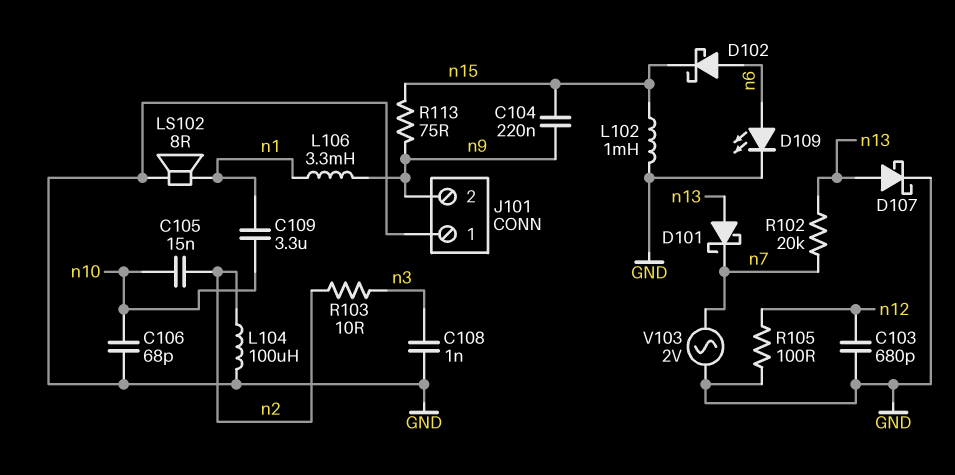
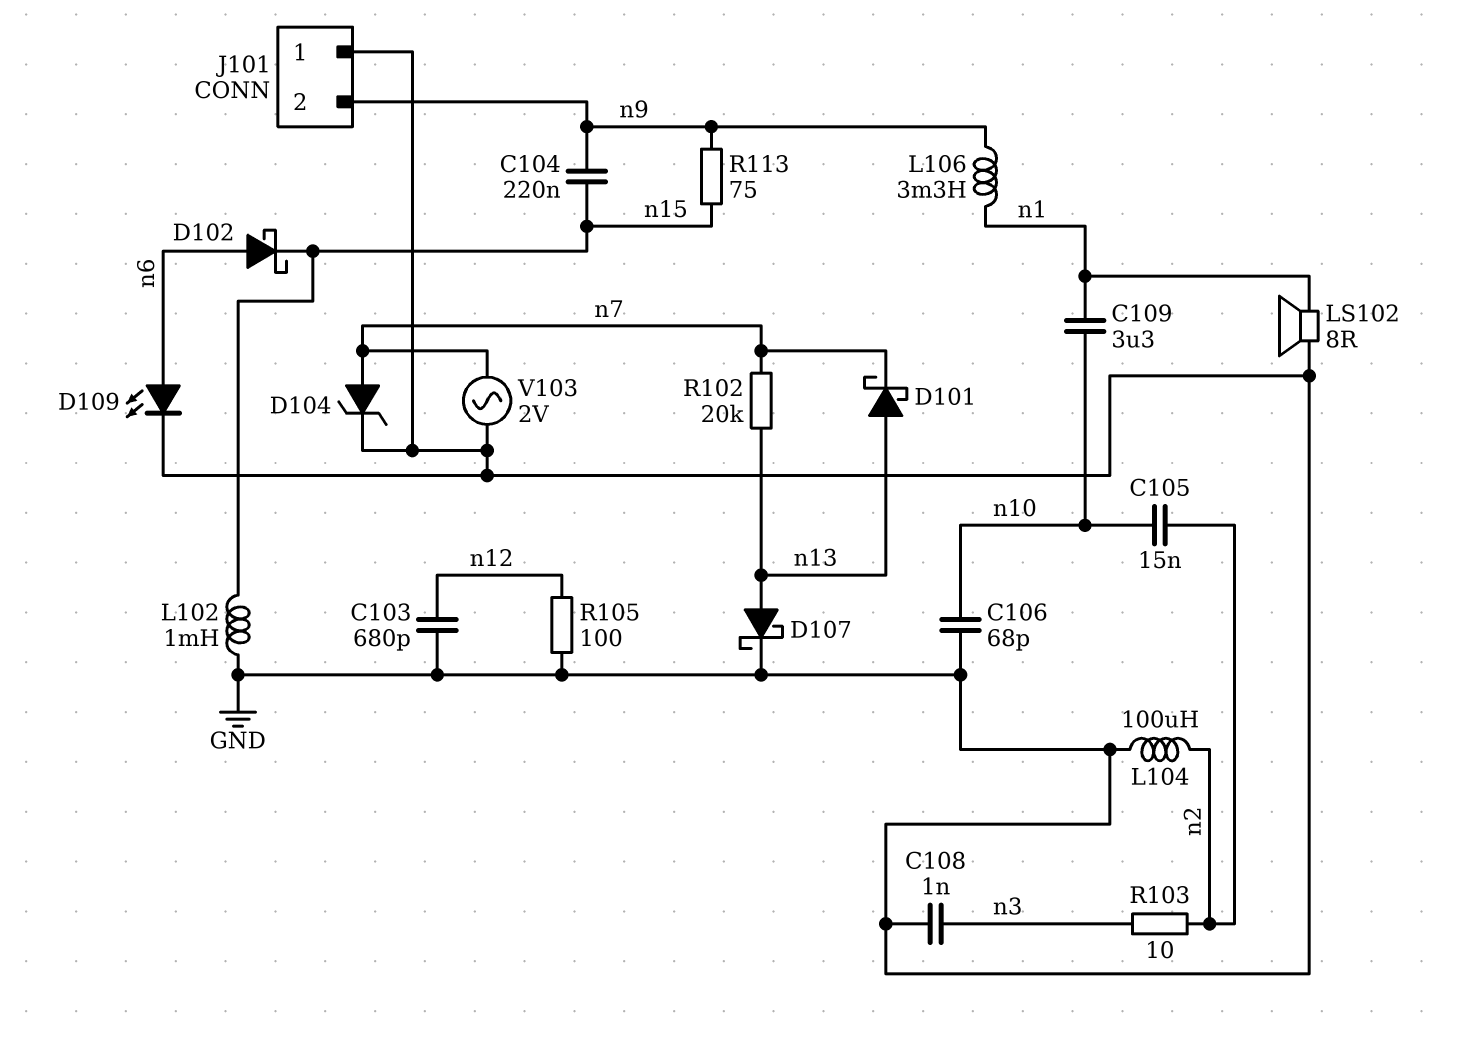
D104: none -> zener (A n7, K GND)

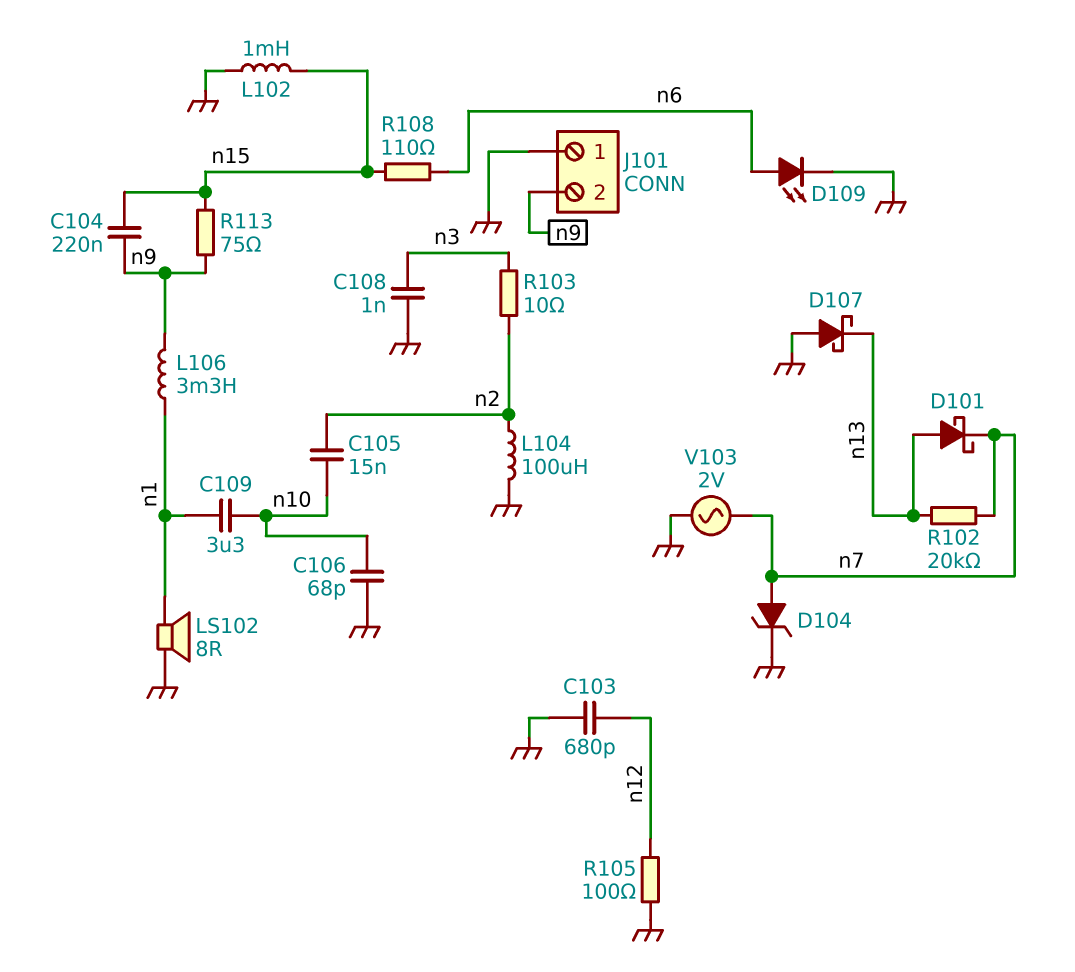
D102: schottky (A n6, K n15) -> none
D107: schottky (A n13, K GND) -> schottky (A GND, K n13)
R108: none -> 110 (n6, n15)

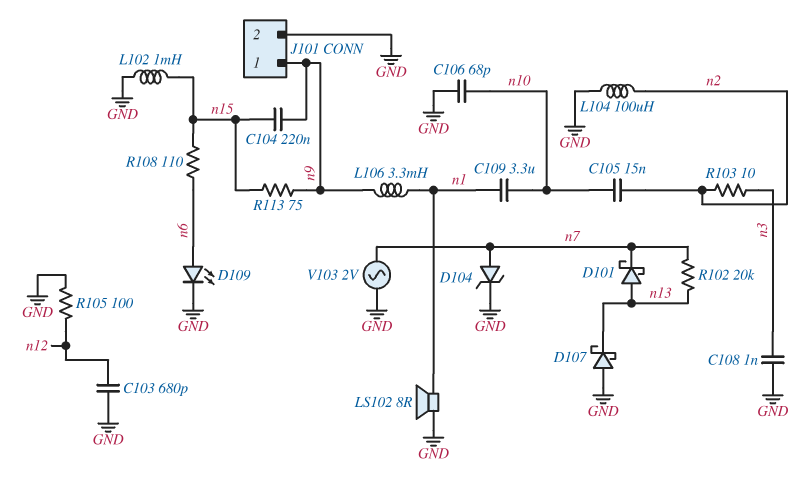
J101 pin 1: GND -> n9
J101 pin 2: n9 -> GND

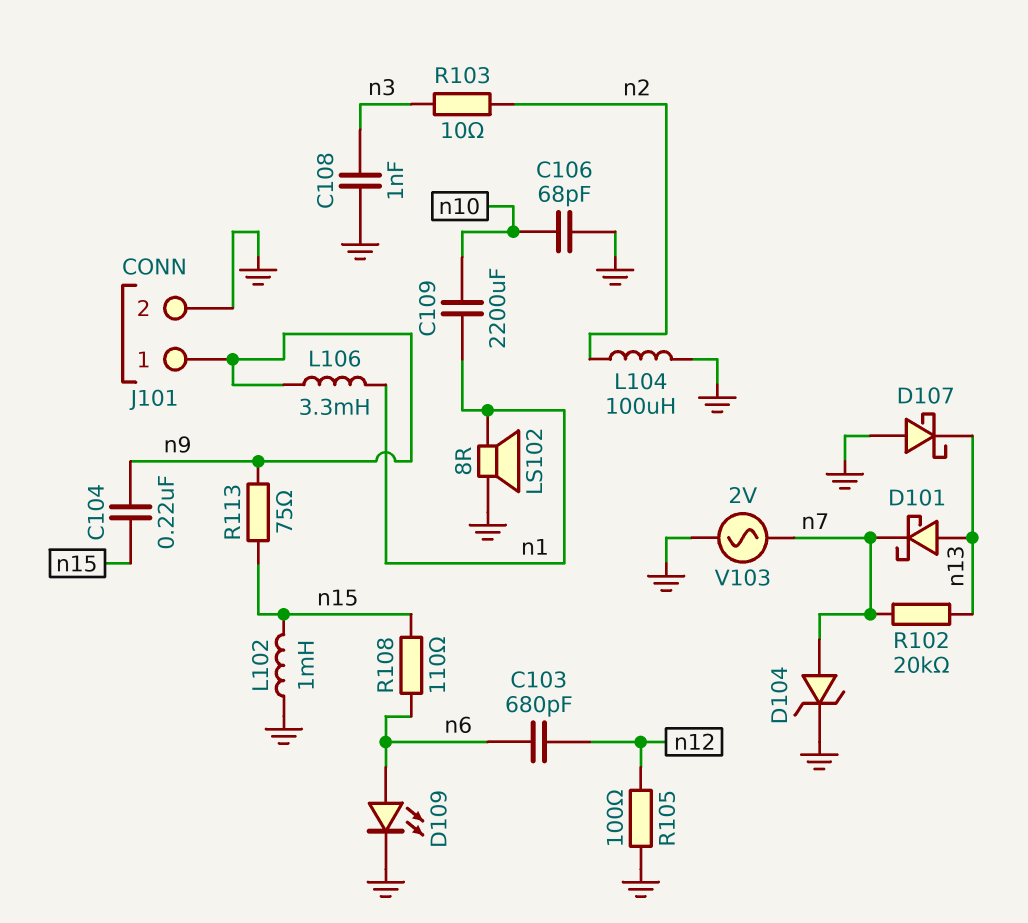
C103: 680pF (GND, n12) -> 680pF (n6, n12)
C105: 15nF (n2, n10) -> none
C109: 3.3uF (n1, n10) -> 2200uF (n1, n10)

